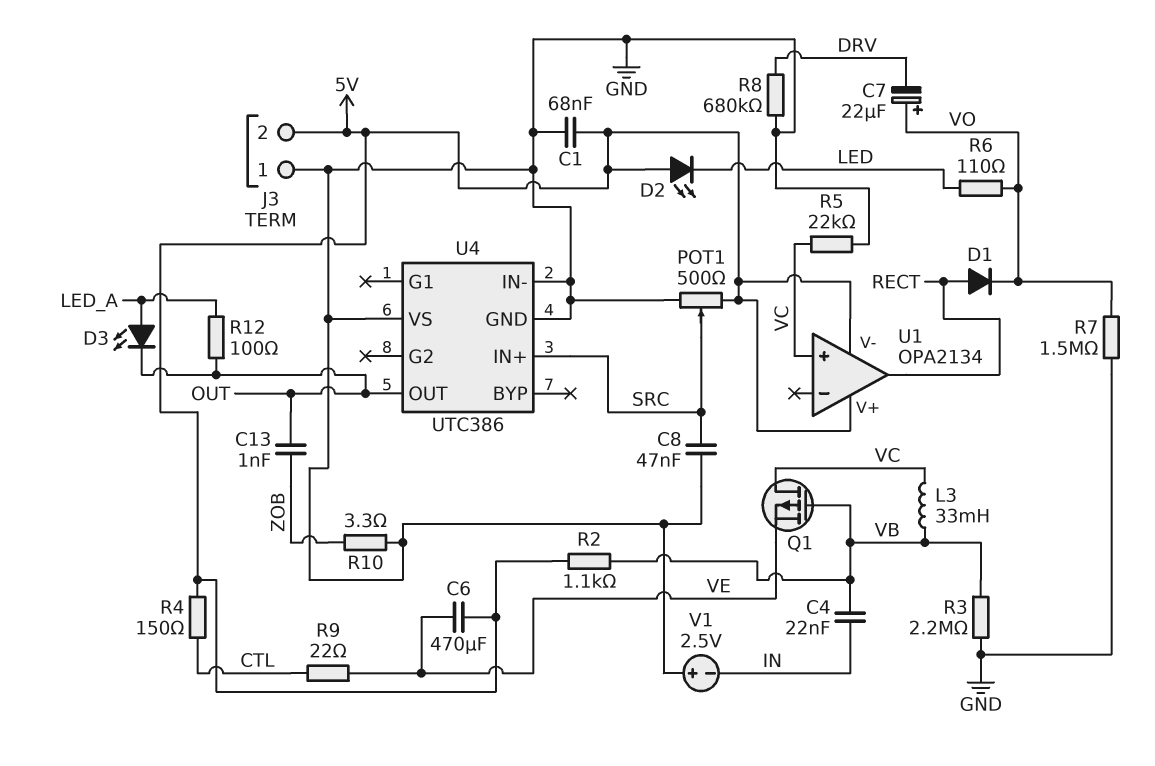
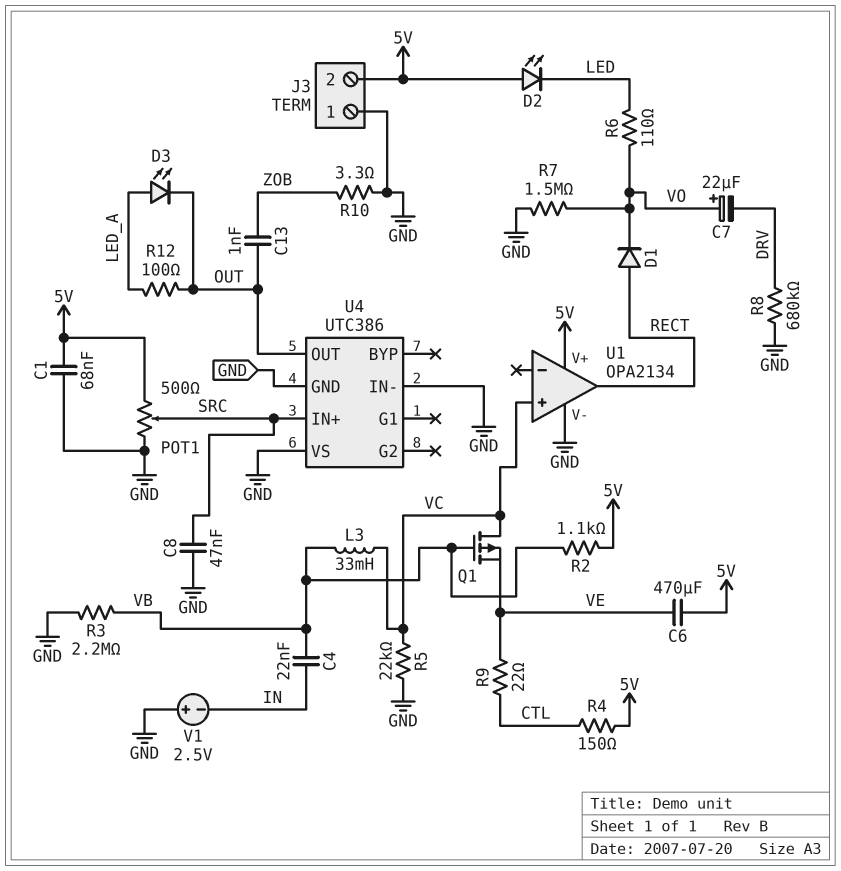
U1 pin V-: 5V -> GND

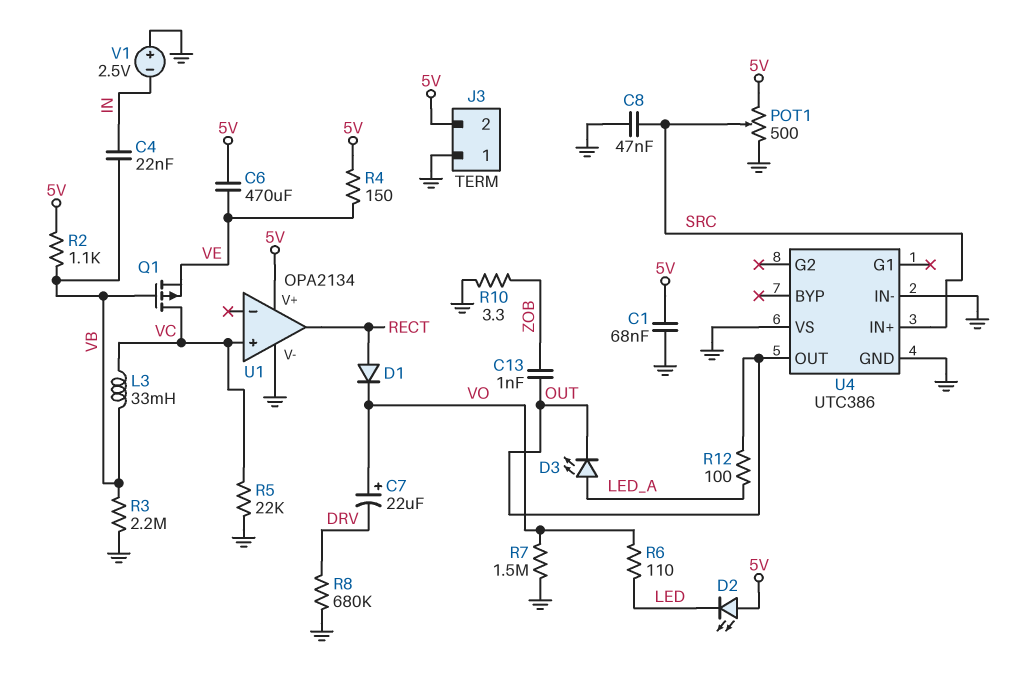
R4: 150 (5V, CTL) -> 150 (5V, VE)
R9: 22 (CTL, VE) -> none

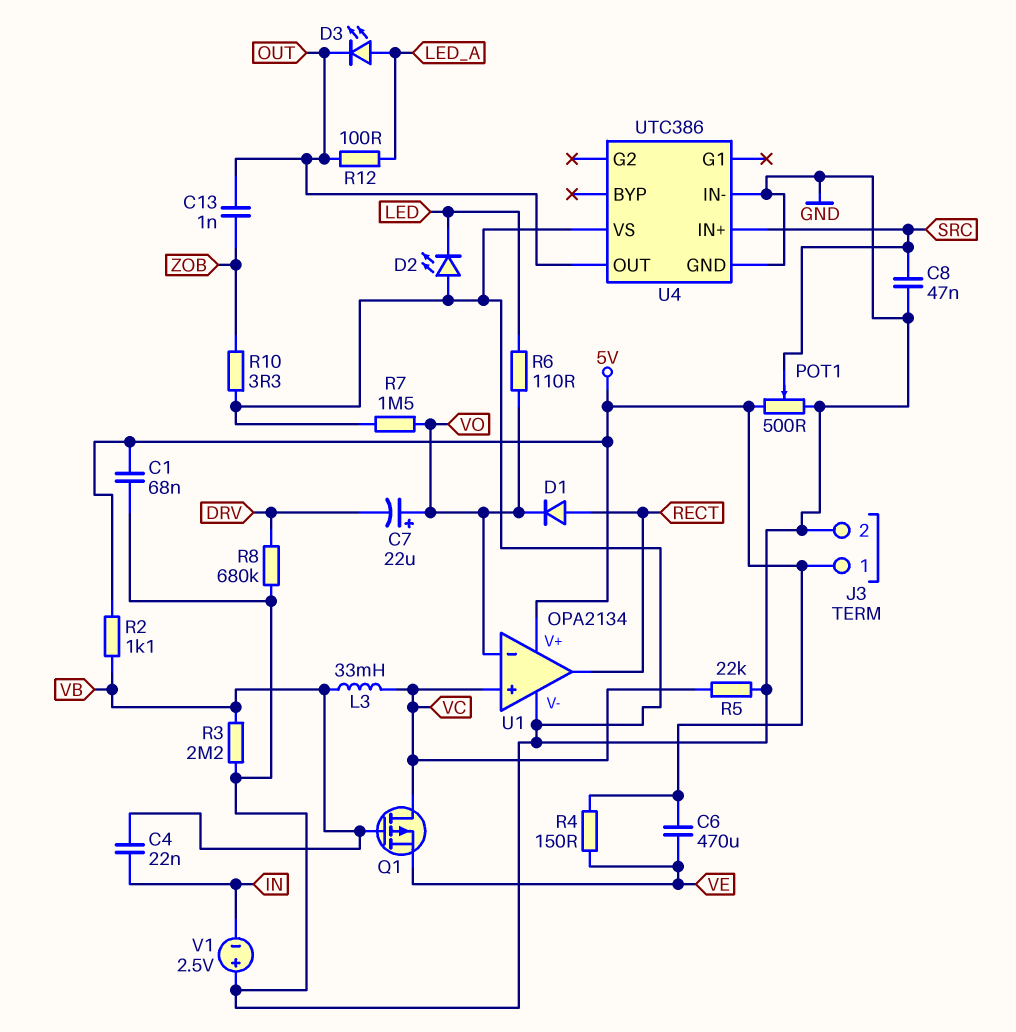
D2: LED (A 5V, K LED) -> LED (A GND, K LED)
J3 pin 1: GND -> 5V
J3 pin 2: 5V -> GND
U1 pin in-: none -> VO

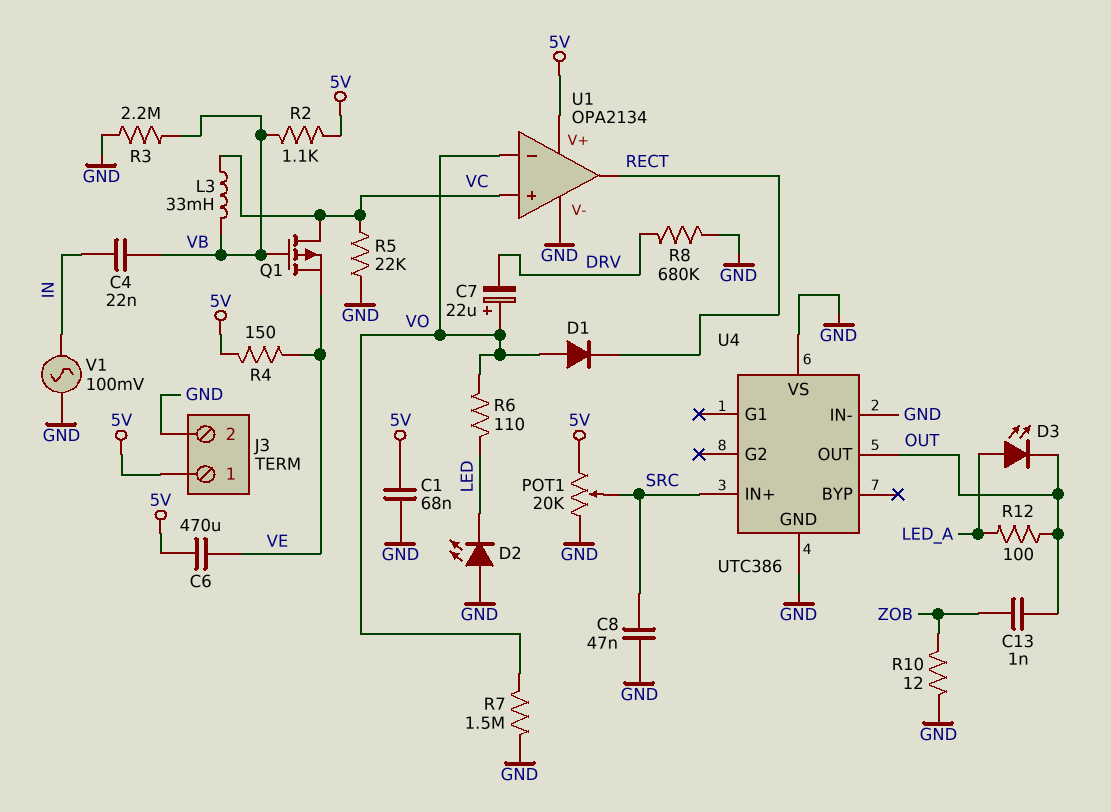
D1: diode (A RECT, K VO) -> diode (A VO, K RECT)
POT1: 500 (5V, GND, wiper SRC) -> 20k (5V, GND, wiper SRC)
R10: 3.3 (GND, ZOB) -> 12 (GND, ZOB)
V1: 2.5V (plus GND, minus IN) -> AC 100mV (GND, IN)

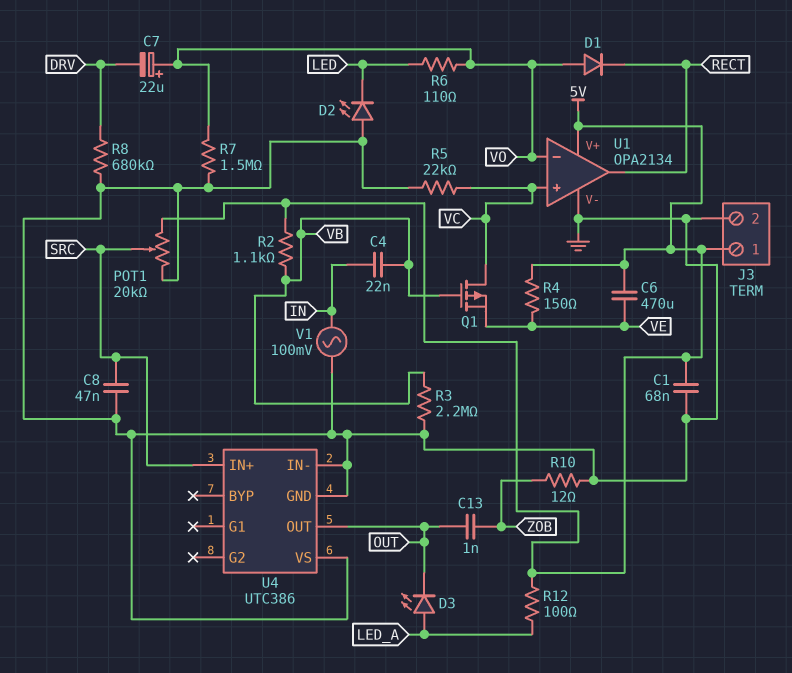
L3: 33mH (VB, VC) -> none
R12: 100 (LED_A, OUT) -> 100 (5V, LED_A)

